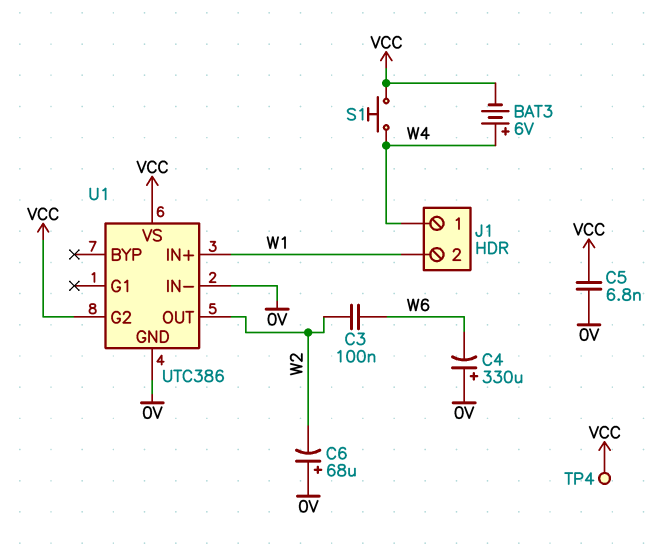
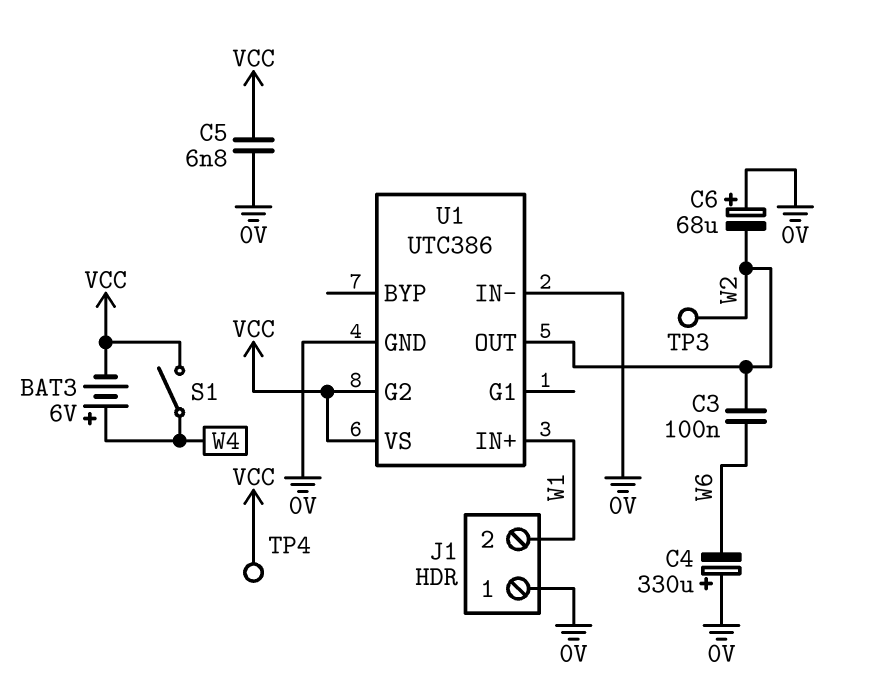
J1 pin 1: W4 -> 0V
S1: button (VCC, W4) -> switch (VCC, W4)
TP3: none -> test point (W2)

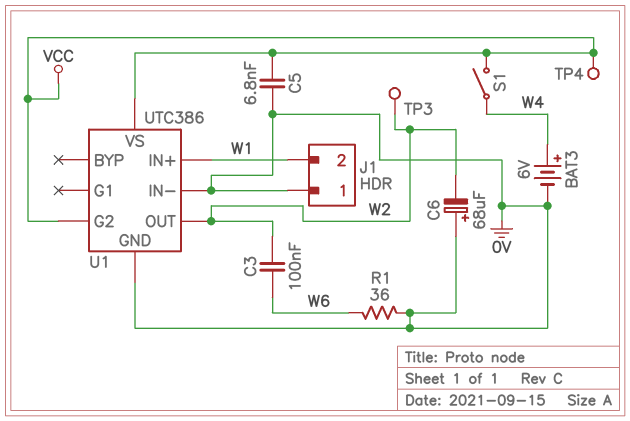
BAT3: 6V (plus W4, minus VCC) -> 6V (plus W4, minus 0V)
C4: 330uF (plus 0V, minus W6) -> none
R1: none -> 36 (0V, W6)

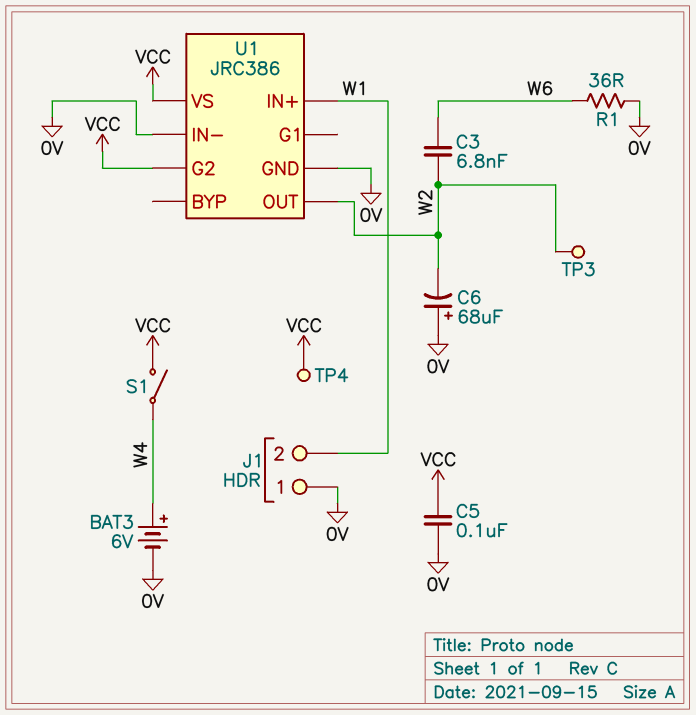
C3: 100nF (W2, W6) -> 6.8nF (W2, W6)
C5: 6.8nF (0V, VCC) -> 100nF (0V, VCC)
U1: UTC386 -> JRC386

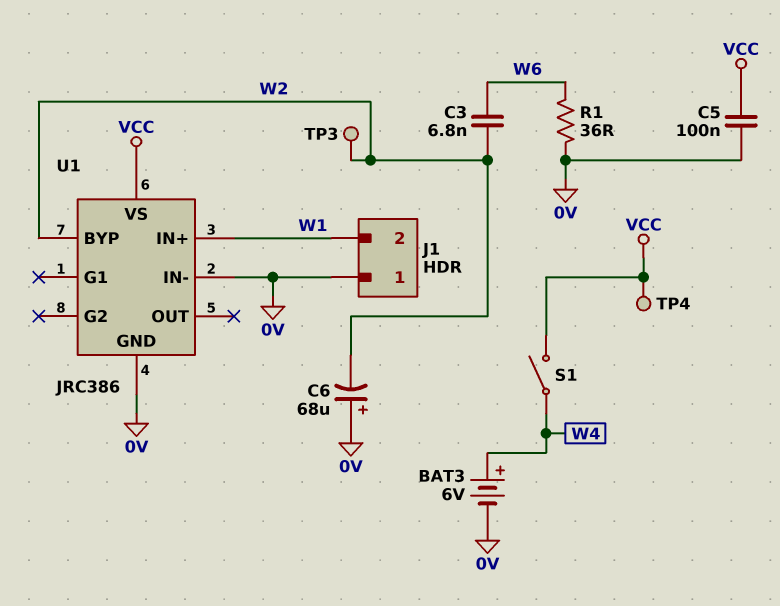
U1 pin BYP: none -> W2
U1 pin G2: VCC -> none
U1 pin OUT: W2 -> none

